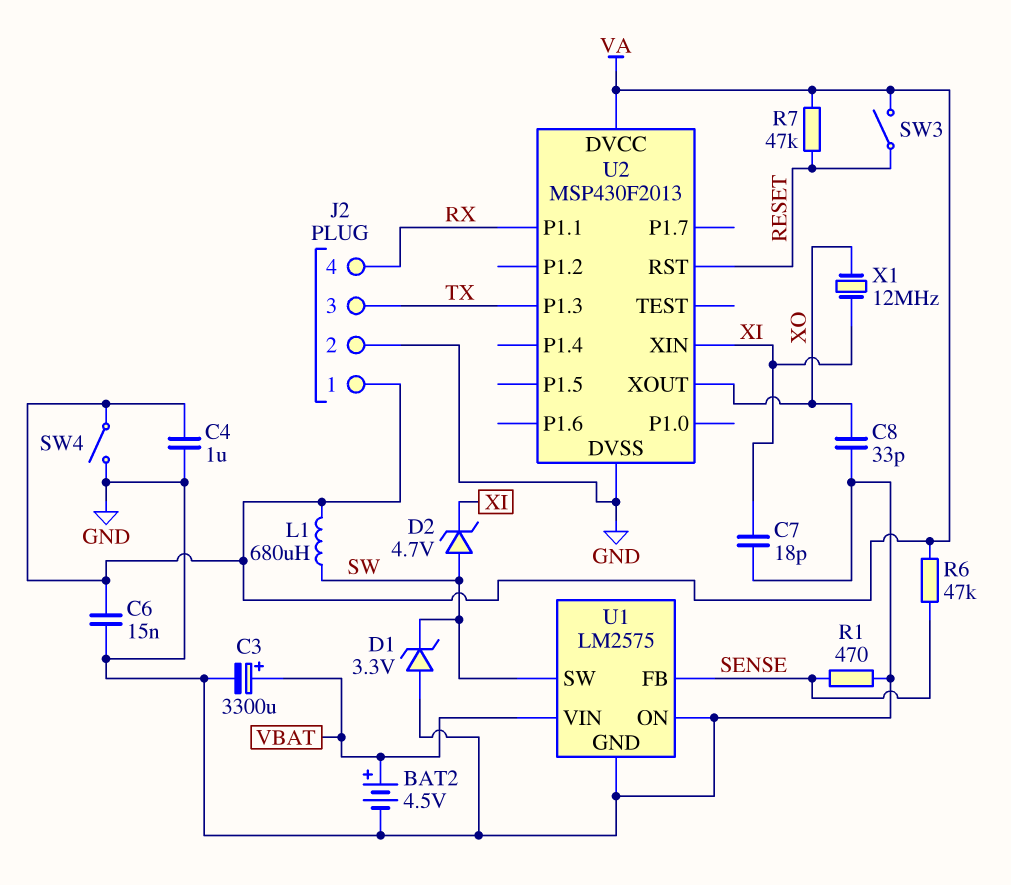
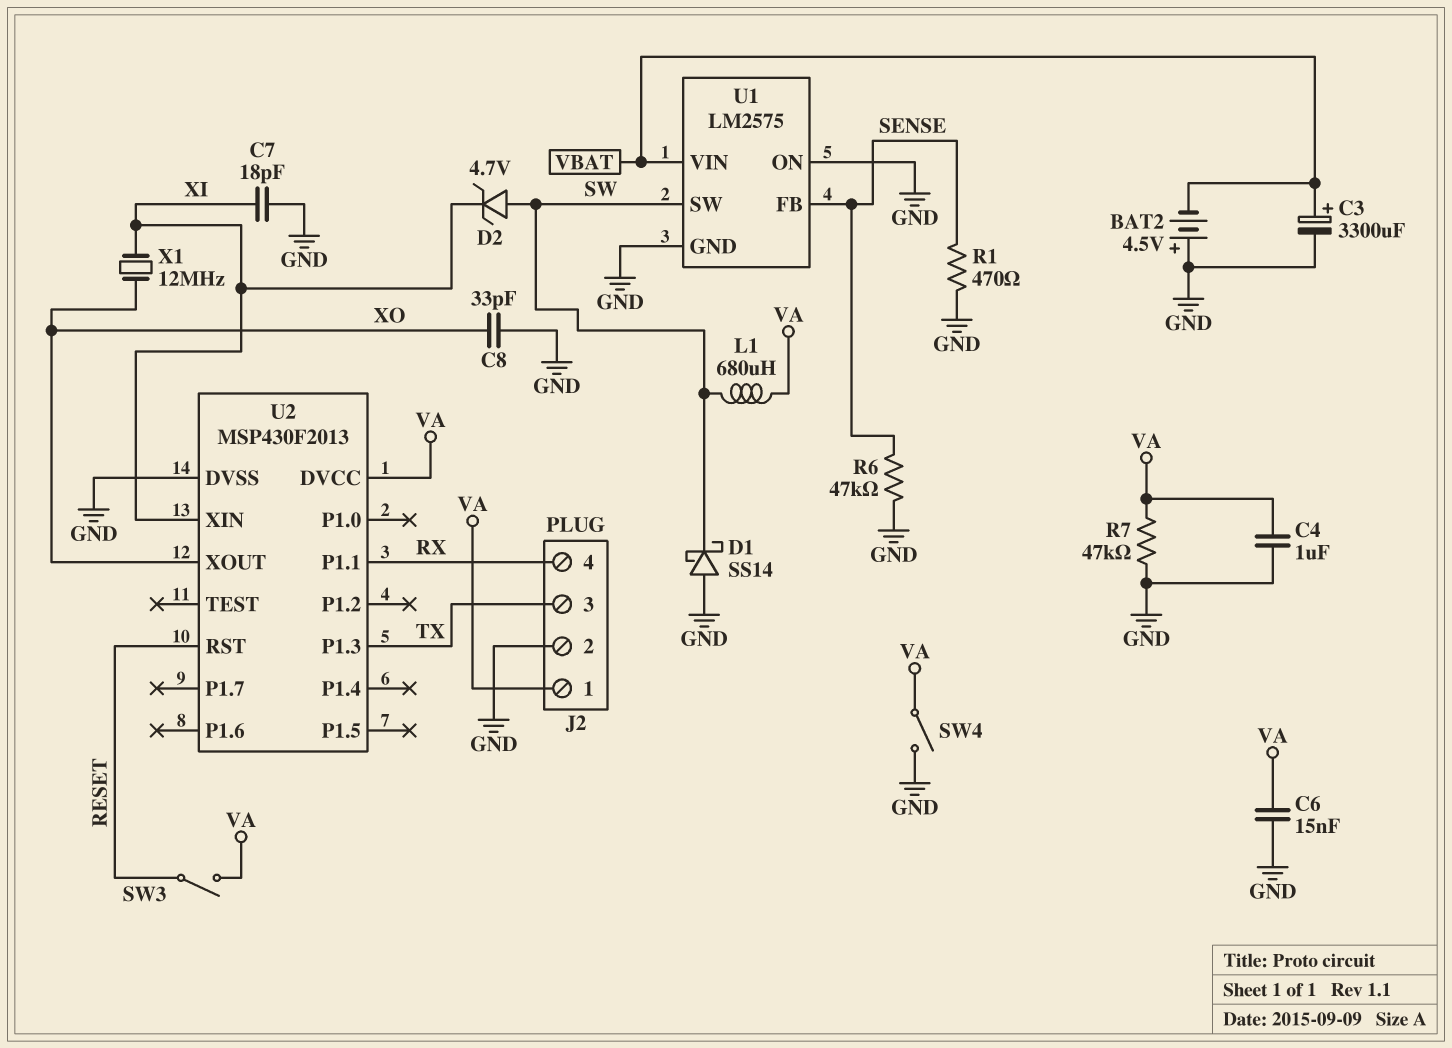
BAT2: 4.5V (plus VBAT, minus GND) -> 4.5V (plus GND, minus VBAT)
D1: zener 3.3V (A GND, K SW) -> schottky SS14 (A GND, K SW)
R6: 47k (SENSE, VA) -> 47k (GND, SENSE)
R7: 47k (RESET, VA) -> 47k (GND, VA)

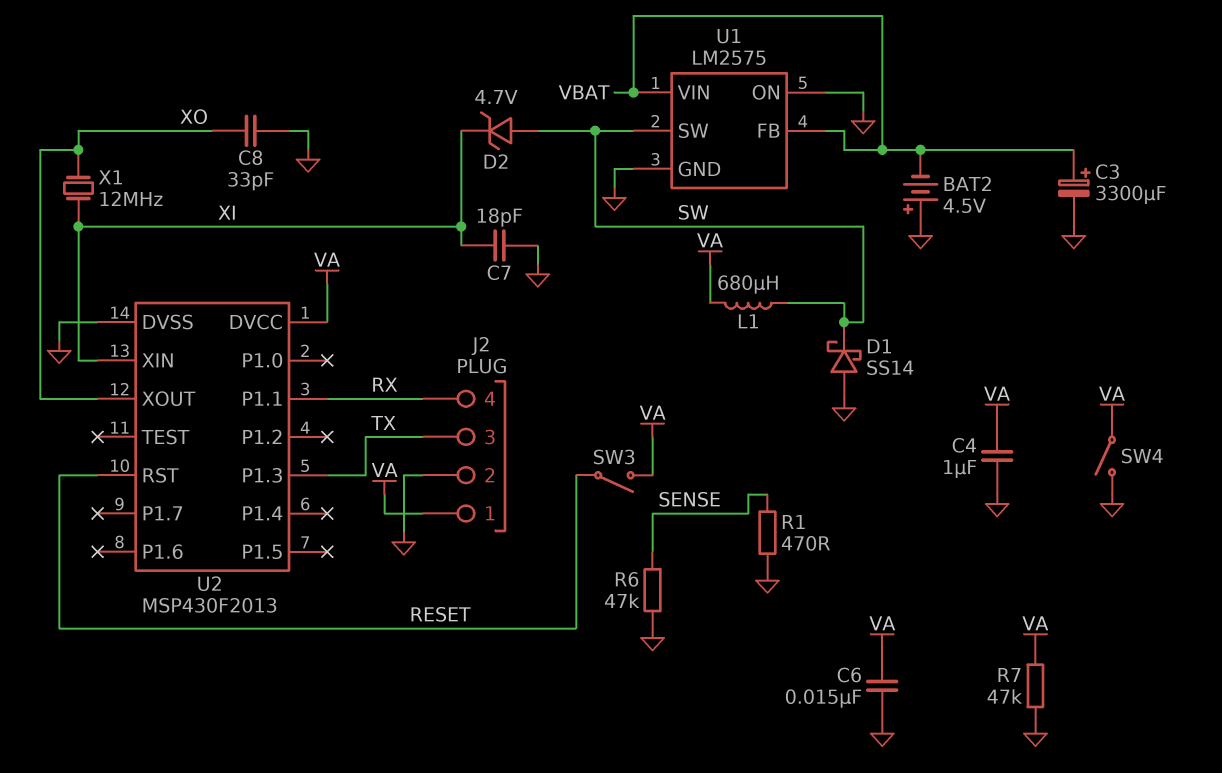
U1 pin FB: SENSE -> VBAT

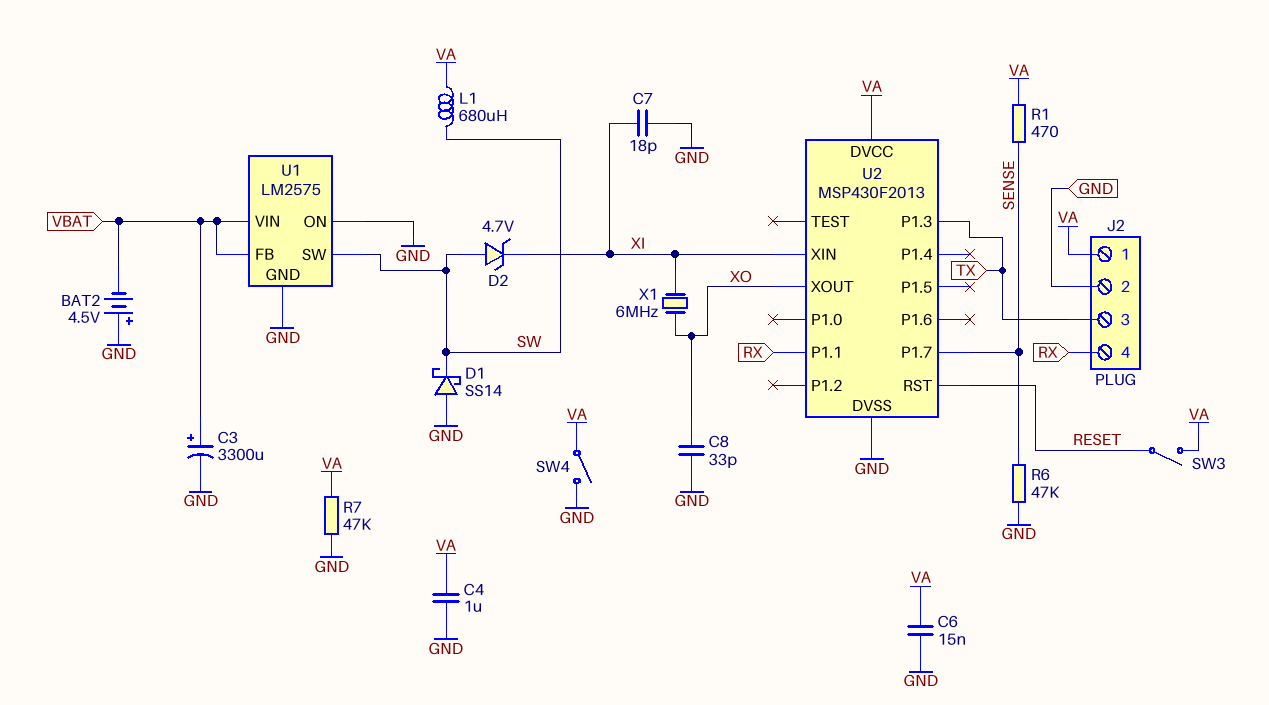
R1: 470 (GND, SENSE) -> 470 (SENSE, VA)
U2 pin P1.7: none -> SENSE
X1: 12MHz (XI, XO) -> 6MHz (XI, XO)

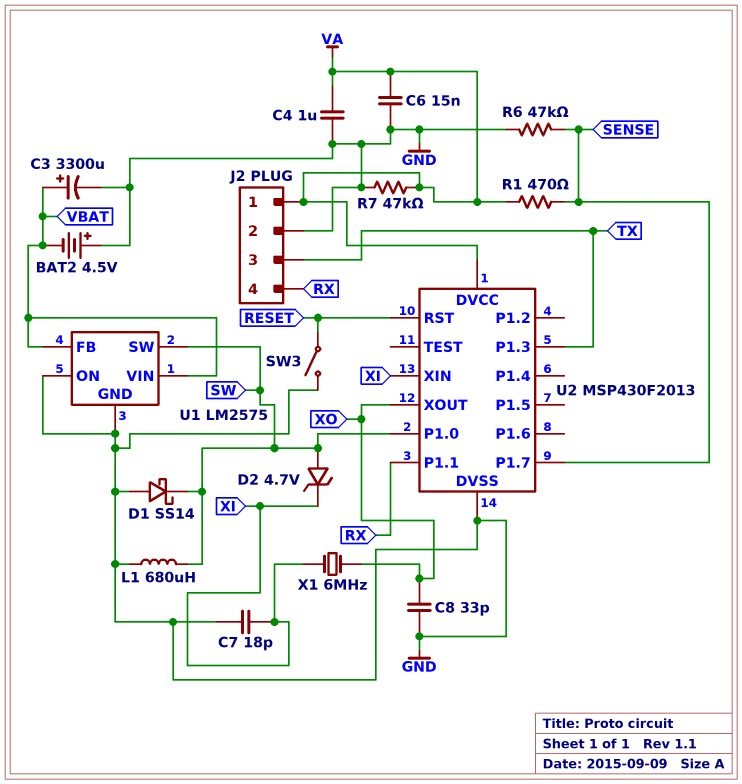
L1: 680uH (SW, VA) -> 680uH (GND, SW)
SW3: switch (RESET, VA) -> switch (GND, RESET)
SW4: switch (GND, VA) -> none
U2 pin P1.0: none -> SW

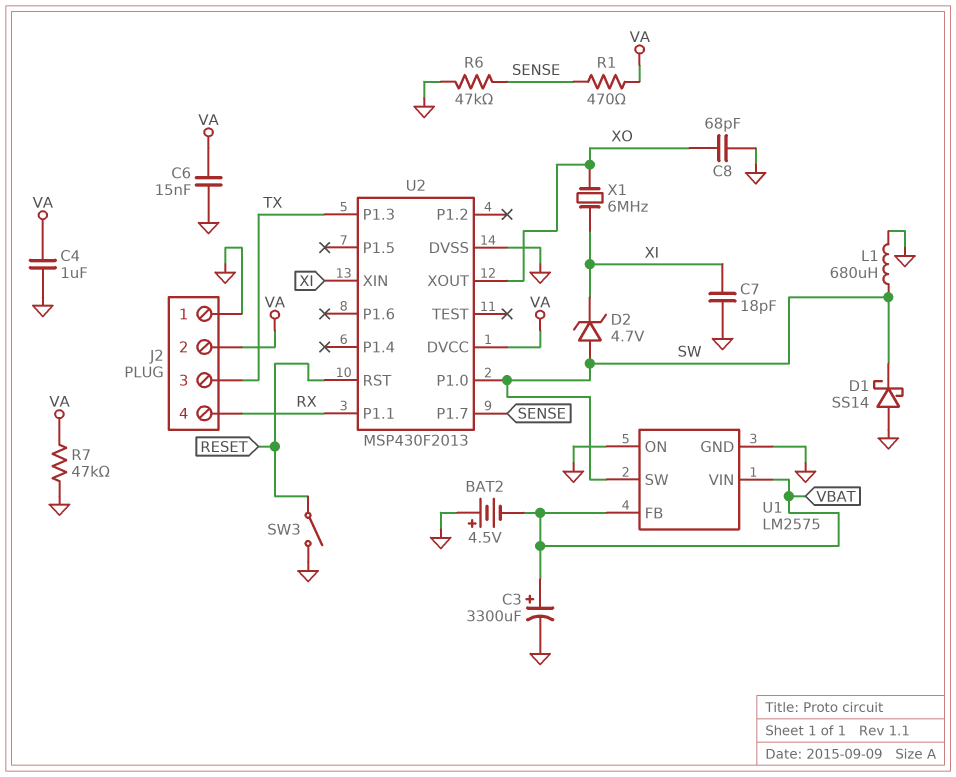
C8: 33pF (GND, XO) -> 68pF (GND, XO)
J2 pin 1: VA -> GND
J2 pin 2: GND -> VA

